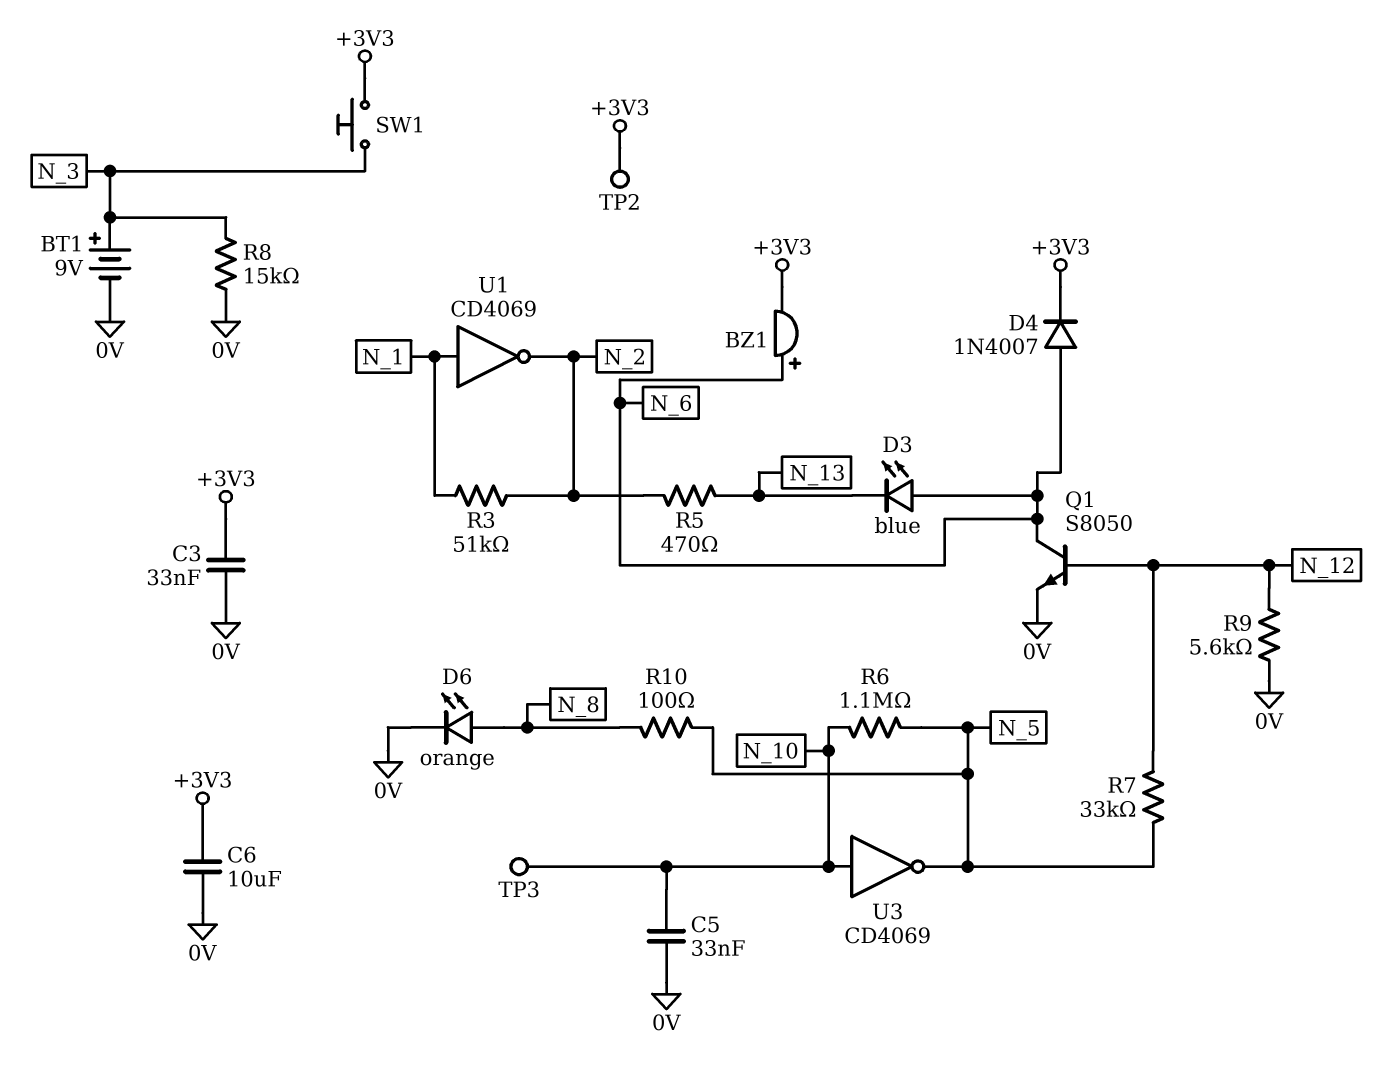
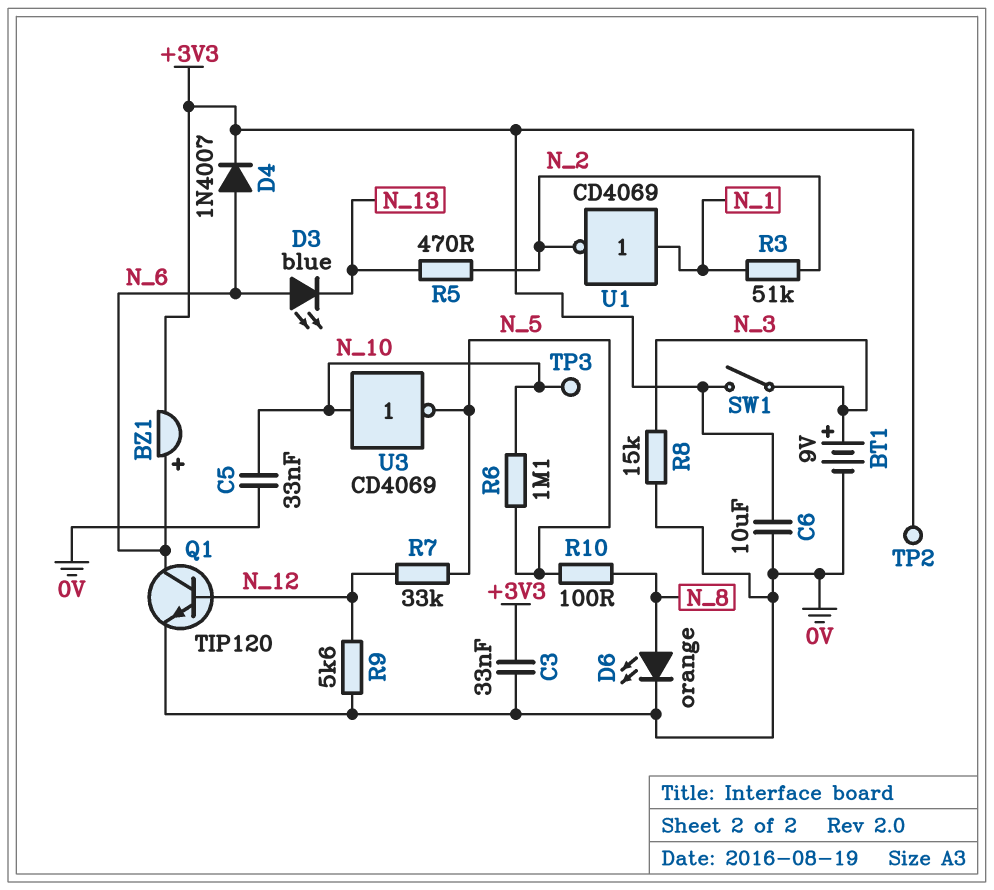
Q1: NPN S8050 (B N_12, C N_6, E 0V) -> NPN TIP120 (B N_12, C N_6, E 0V)
SW1: button (+3V3, N_3) -> switch (+3V3, N_3)

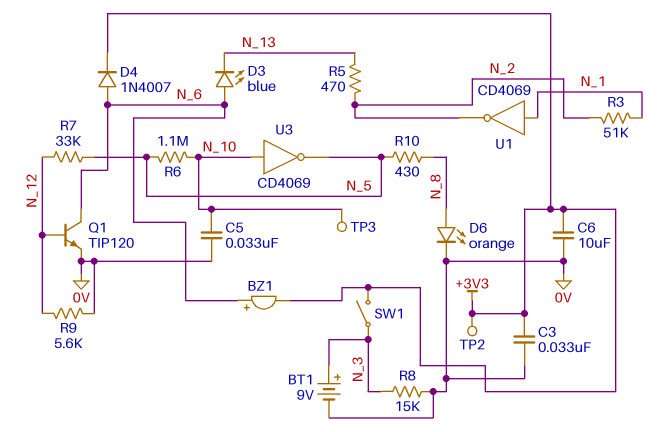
R10: 100 (N_5, N_8) -> 430 (N_5, N_8)

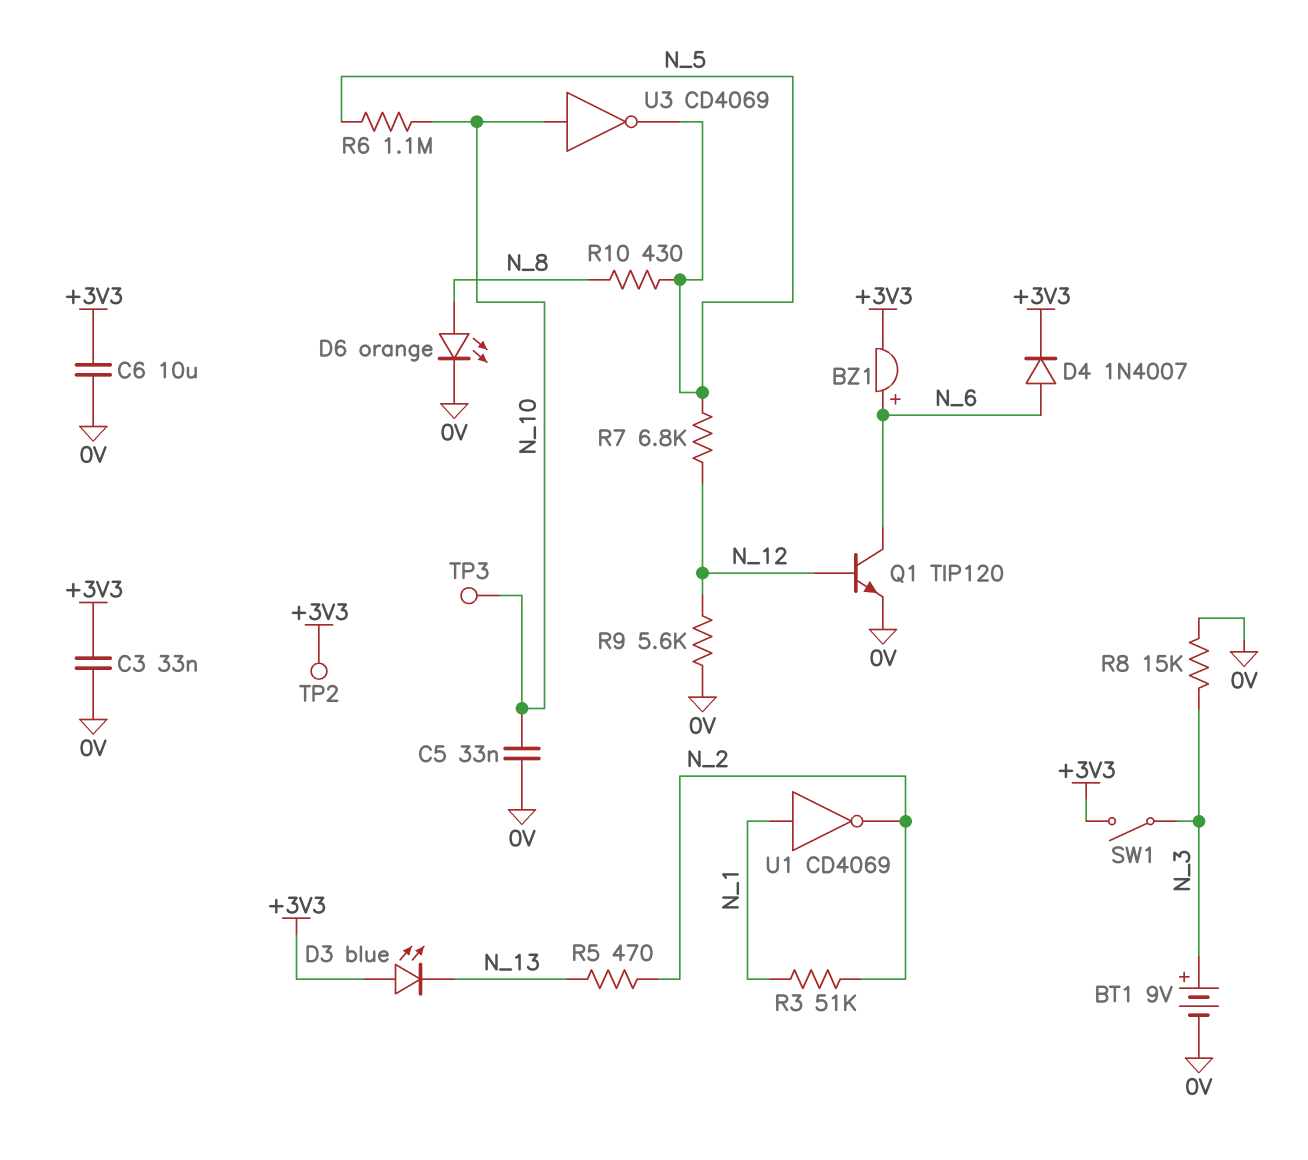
D3: LED blue (A N_6, K N_13) -> LED blue (A +3V3, K N_13)
R7: 33k (N_5, N_12) -> 6.8k (N_5, N_12)

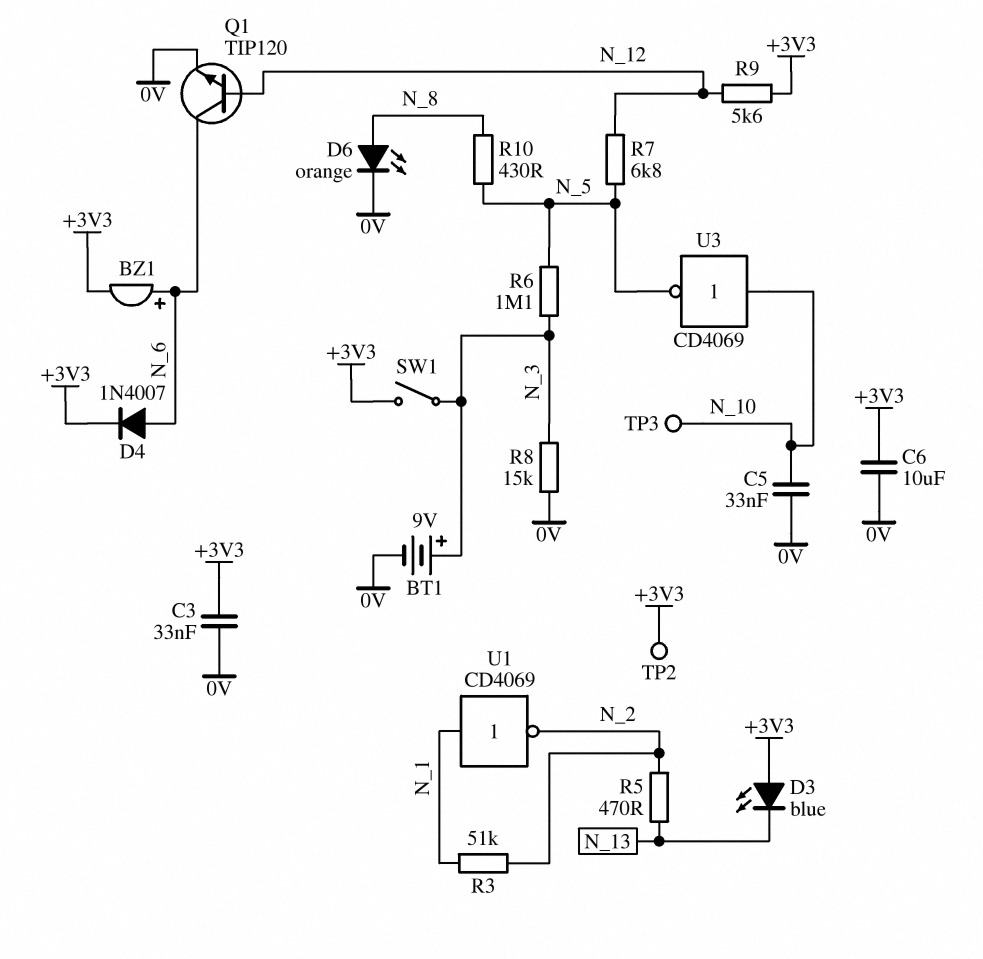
R6: 1.1M (N_5, N_10) -> 1.1M (N_3, N_5)
R9: 5.6k (0V, N_12) -> 5.6k (+3V3, N_12)

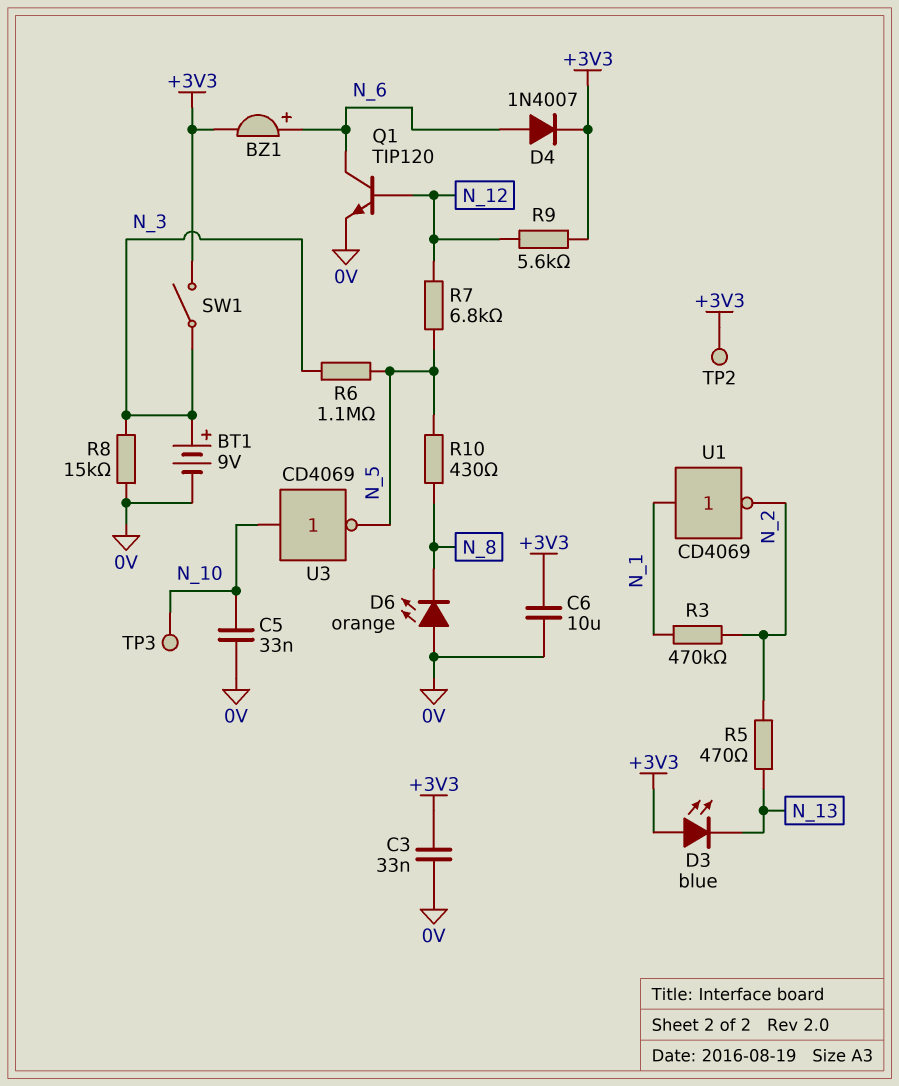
D6: LED orange (A N_8, K 0V) -> LED orange (A 0V, K N_8)
R3: 51k (N_1, N_2) -> 470k (N_1, N_2)

